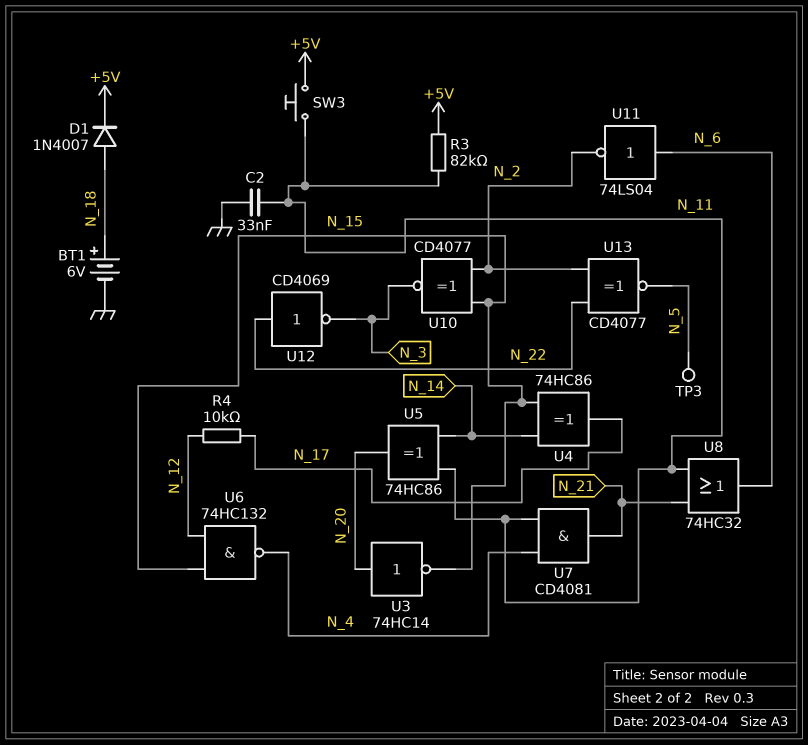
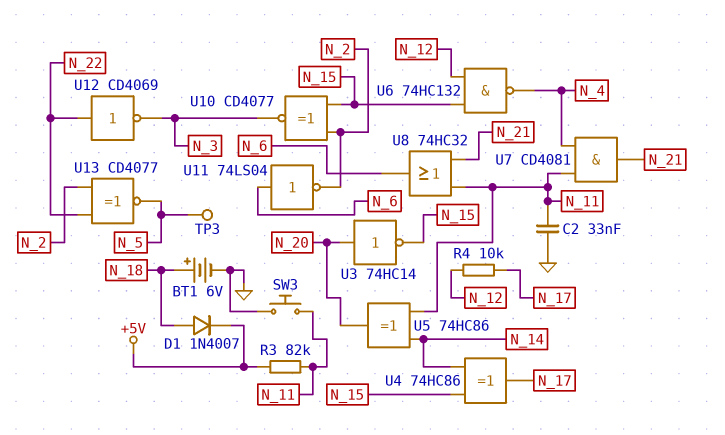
SW3: button (+5V, N_11) -> button (GND, N_11)

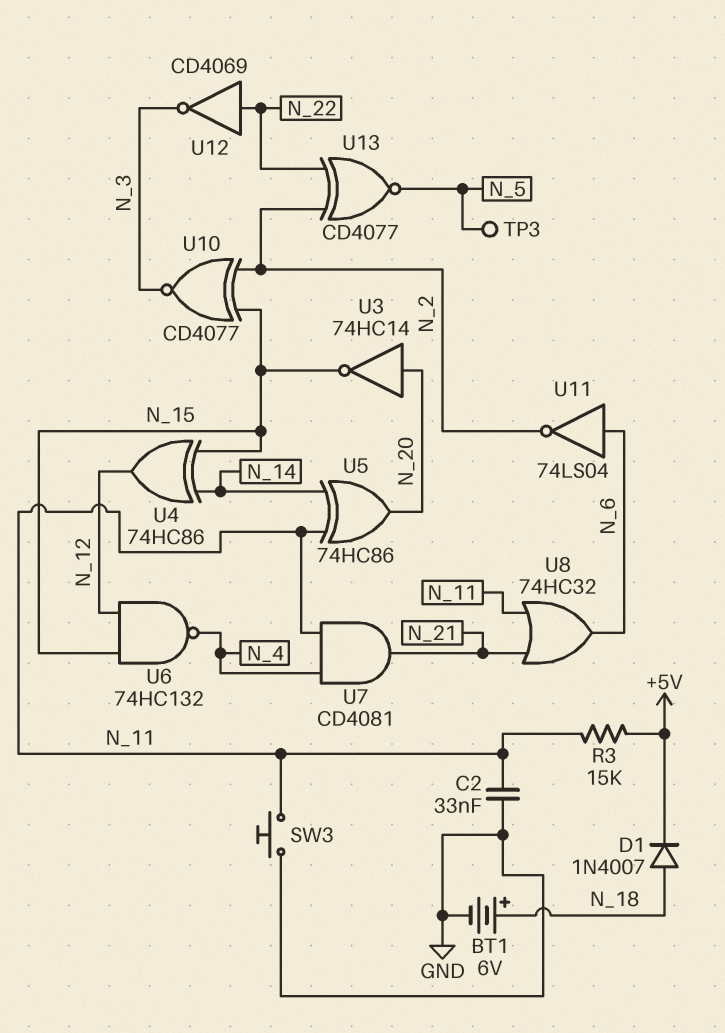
R3: 82k (+5V, N_11) -> 15k (+5V, N_11)
R4: 10k (N_12, N_17) -> none
U4: XOR 74HC86 (in N_14, in N_15, out N_17) -> XOR 74HC86 (in N_14, in N_15, out N_12)

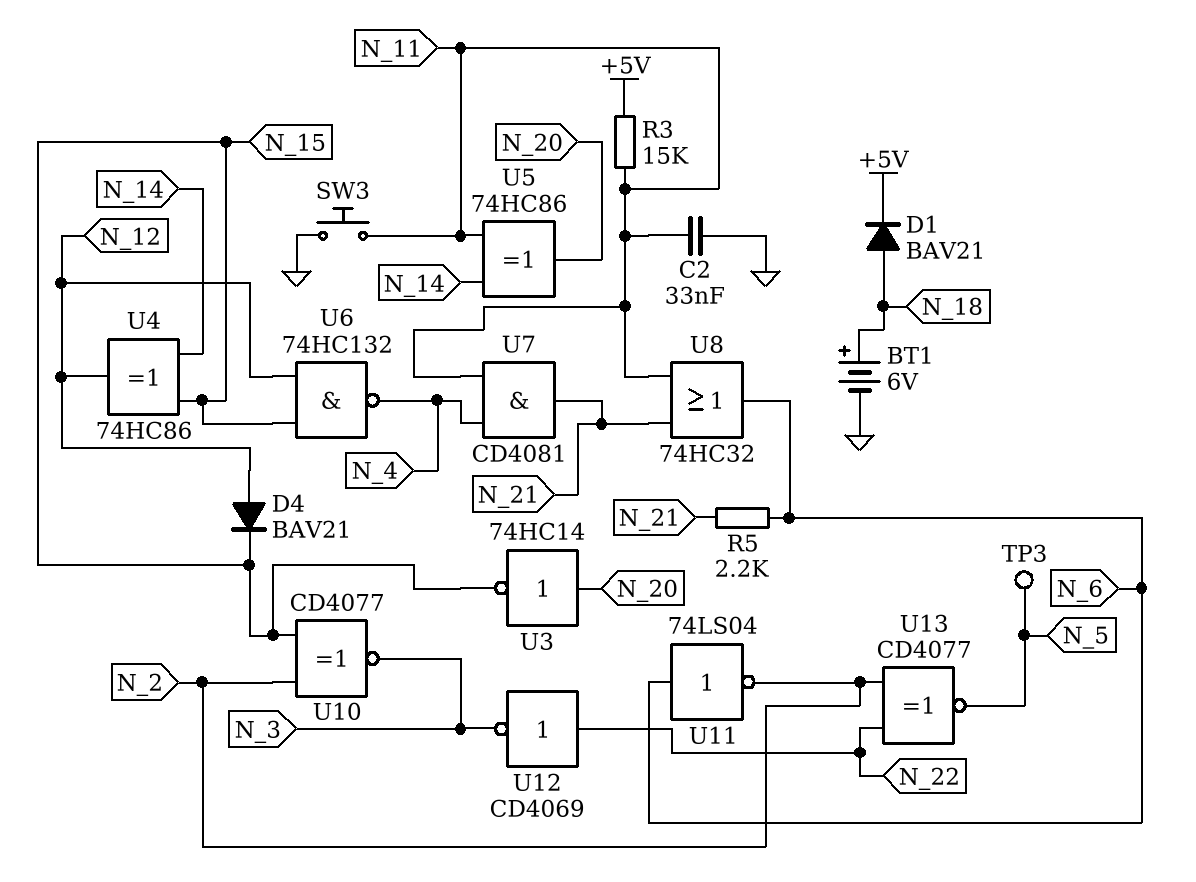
D1: diode 1N4007 (A N_18, K +5V) -> diode BAV21 (A N_18, K +5V)
D4: none -> diode BAV21 (A N_12, K N_15)
R5: none -> 2.2k (N_6, N_21)

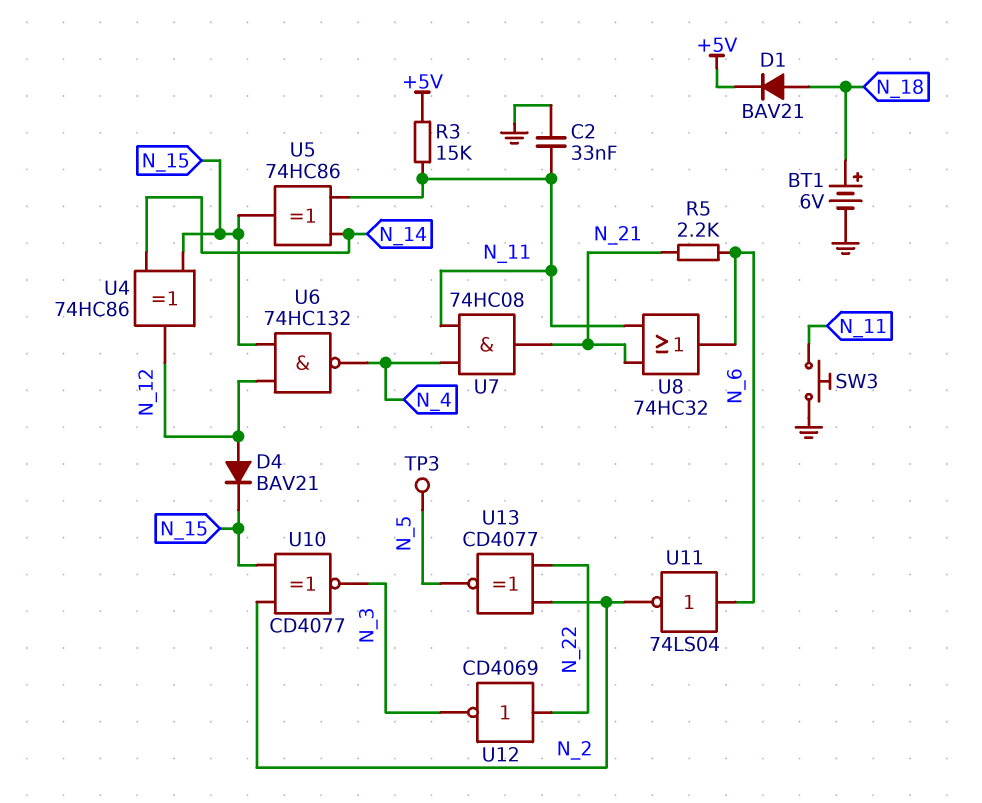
U3: NOT 74HC14 (in N_20, out N_15) -> none
U5: XOR 74HC86 (in N_11, in N_14, out N_20) -> XOR 74HC86 (in N_11, in N_14, out N_15)
U7: AND CD4081 (in N_4, in N_11, out N_21) -> AND 74HC08 (in N_4, in N_11, out N_21)

